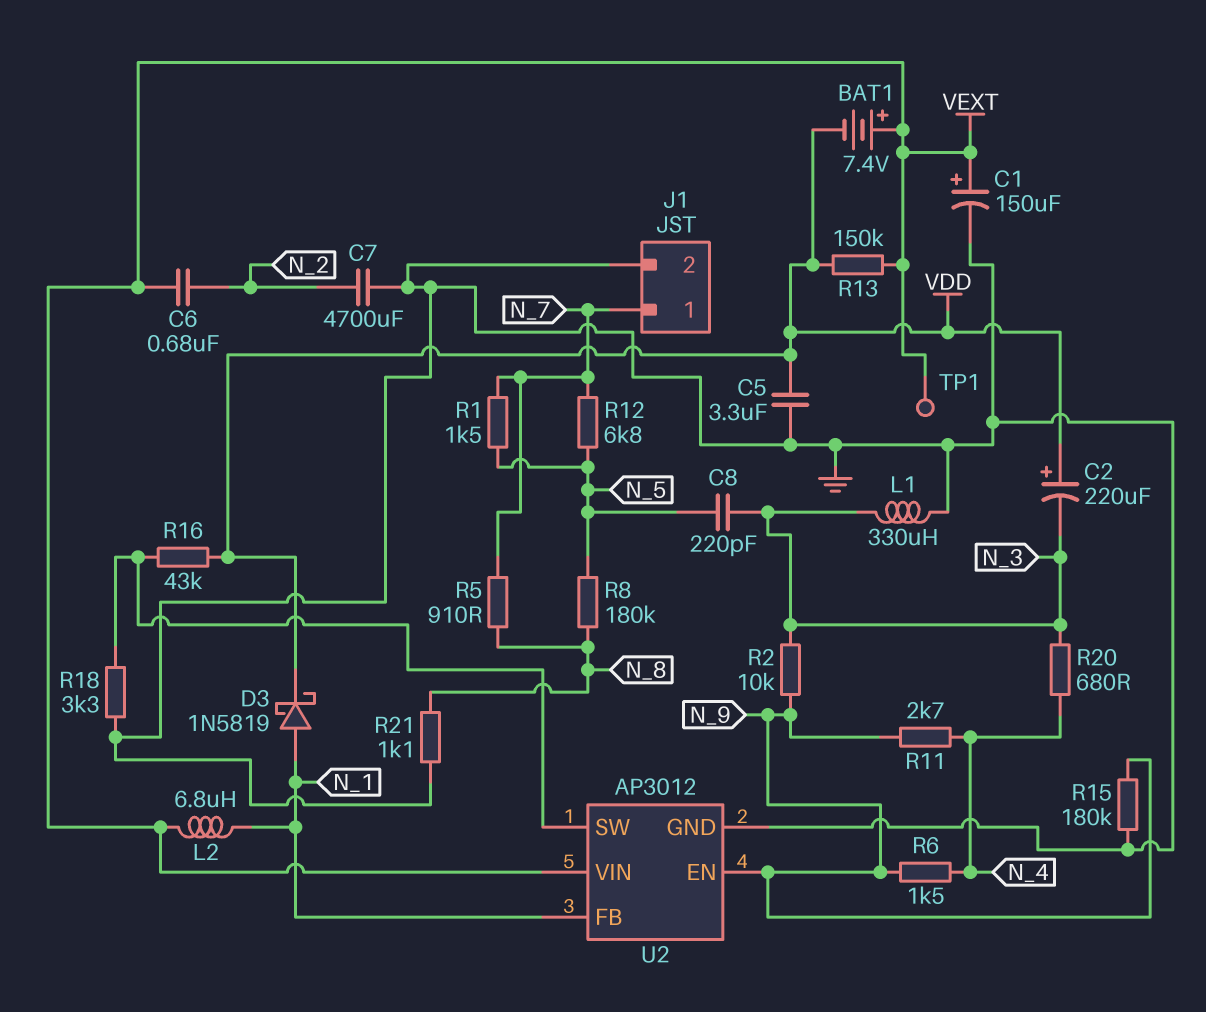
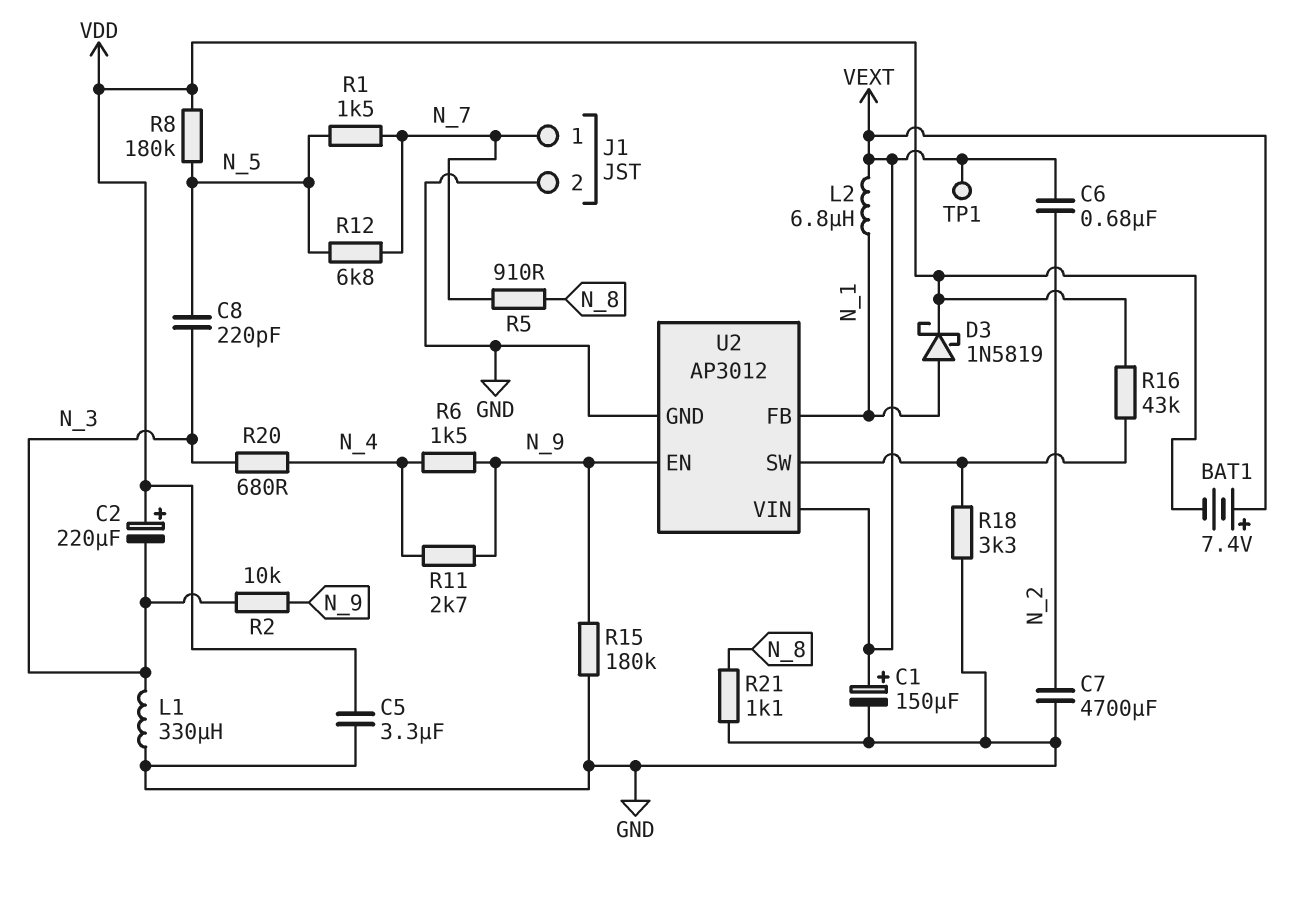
R8: 180k (N_5, N_8) -> 180k (N_5, VDD)
R13: 150k (VDD, VEXT) -> none

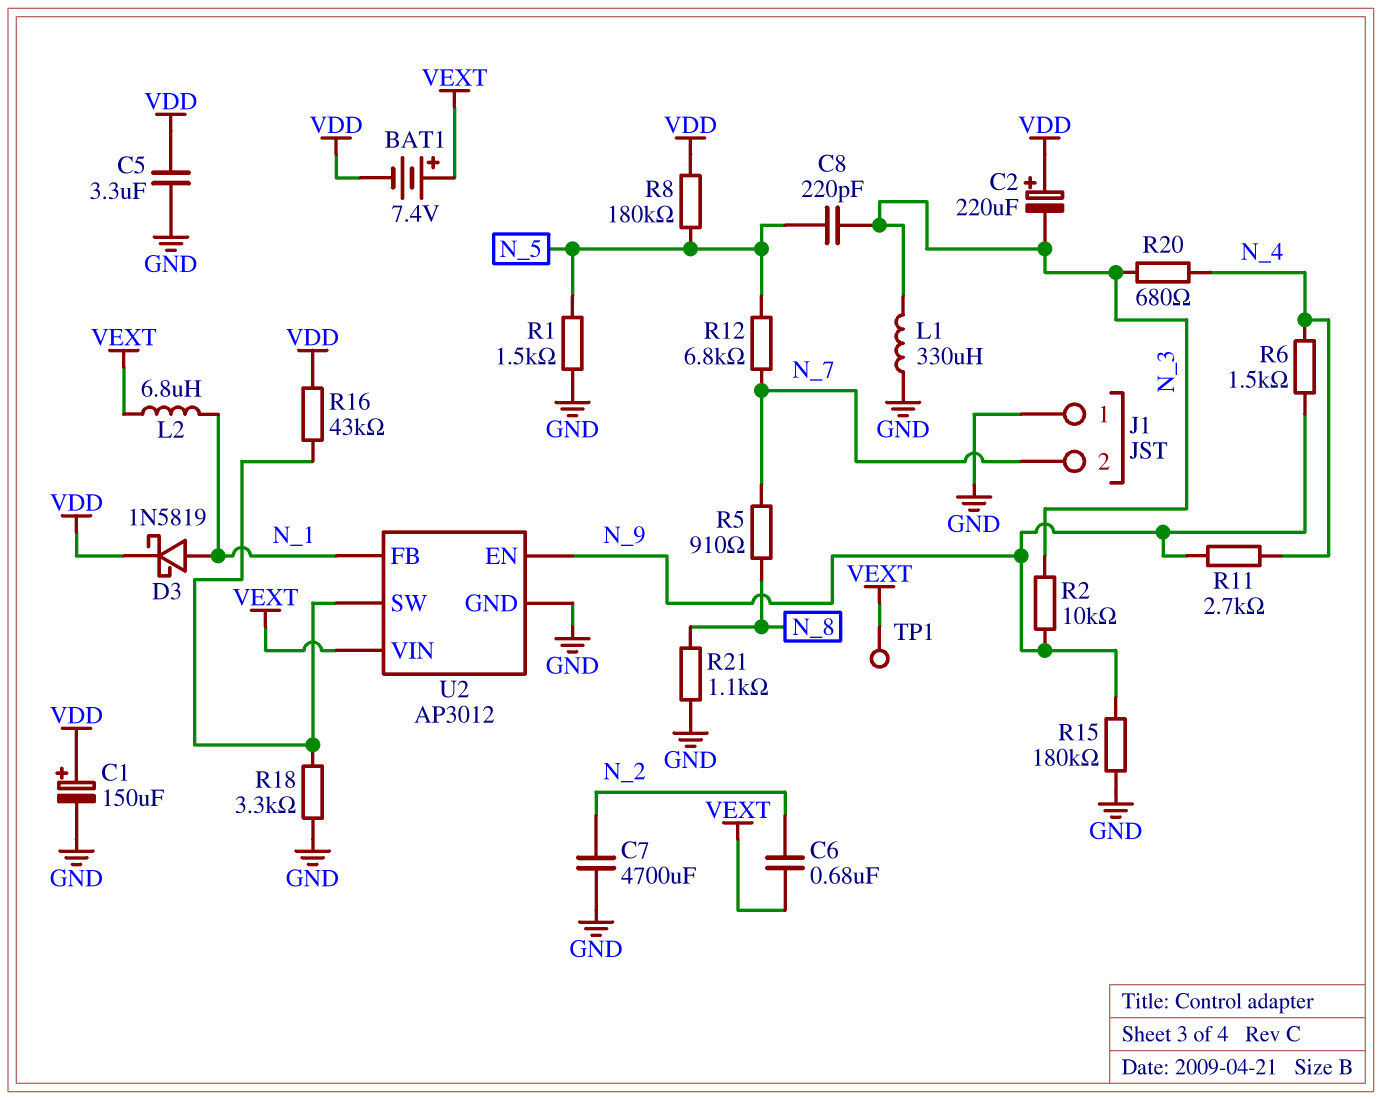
C1: 150uF (plus VEXT, minus GND) -> 150uF (plus VDD, minus GND)
J1 pin 1: N_7 -> GND
J1 pin 2: GND -> N_7
R1: 1.5k (N_5, N_7) -> 1.5k (GND, N_5)

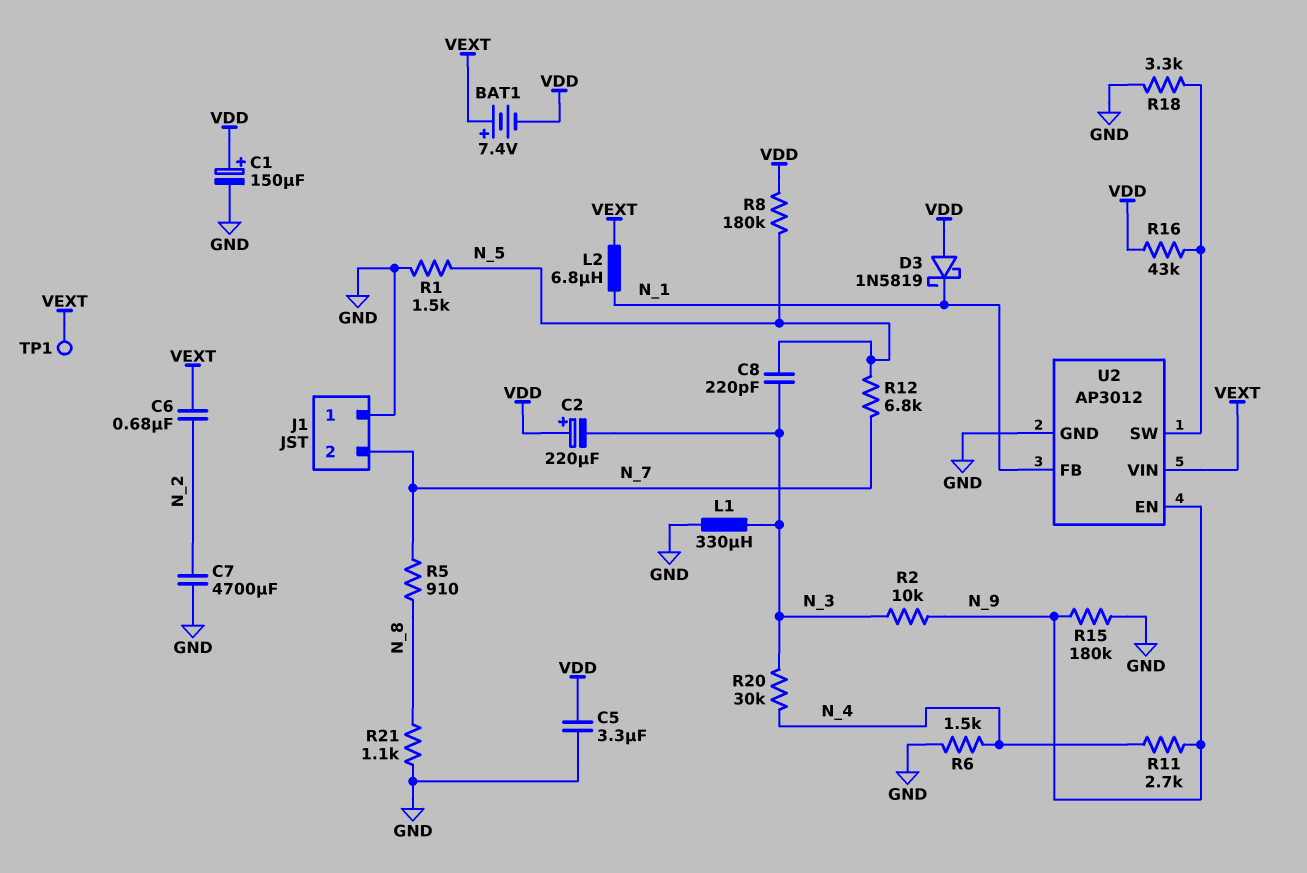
D3: schottky 1N5819 (A N_1, K VDD) -> schottky 1N5819 (A VDD, K N_1)
R6: 1.5k (N_4, N_9) -> 1.5k (GND, N_4)
R20: 680 (N_3, N_4) -> 30k (N_3, N_4)

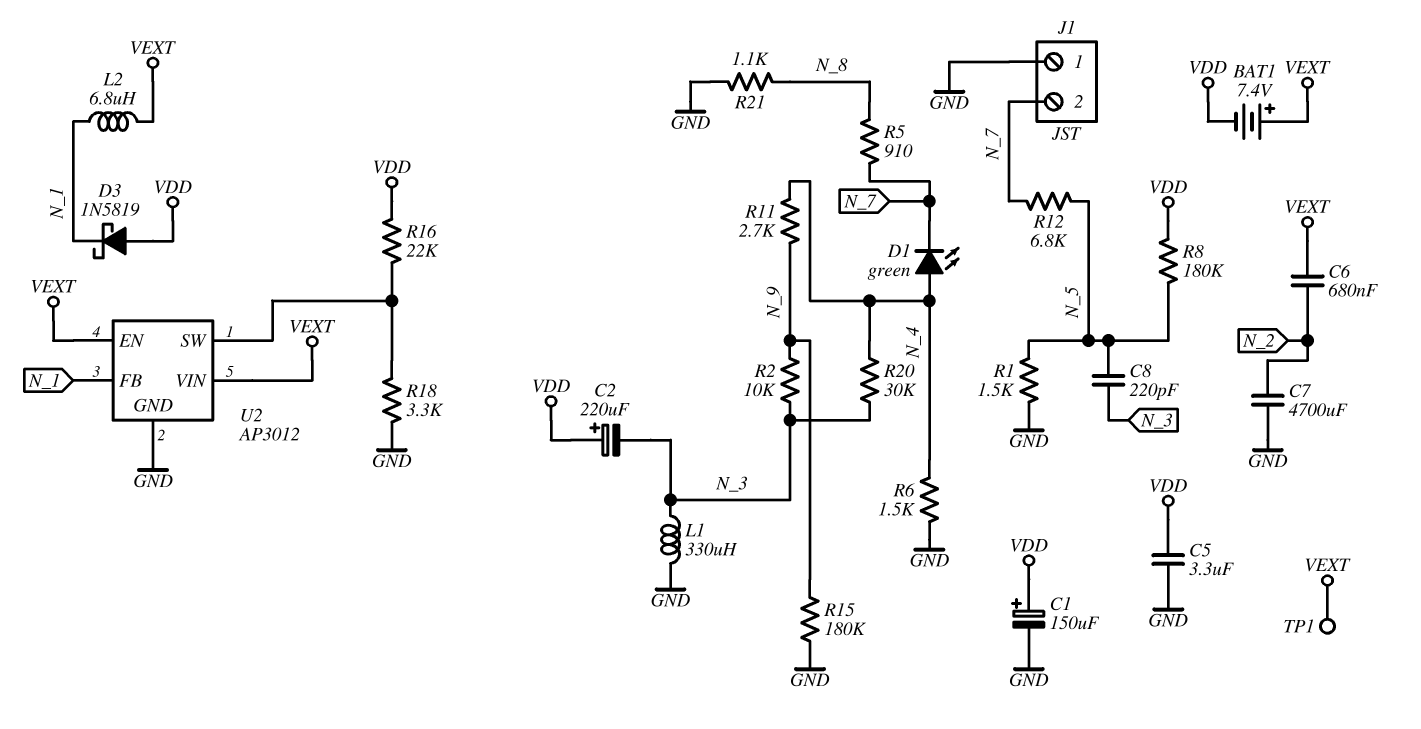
D1: none -> LED green (A N_4, K N_7)
R16: 43k (U2/SW, VDD) -> 22k (U2/SW, VDD)
U2 pin EN: N_9 -> VEXT

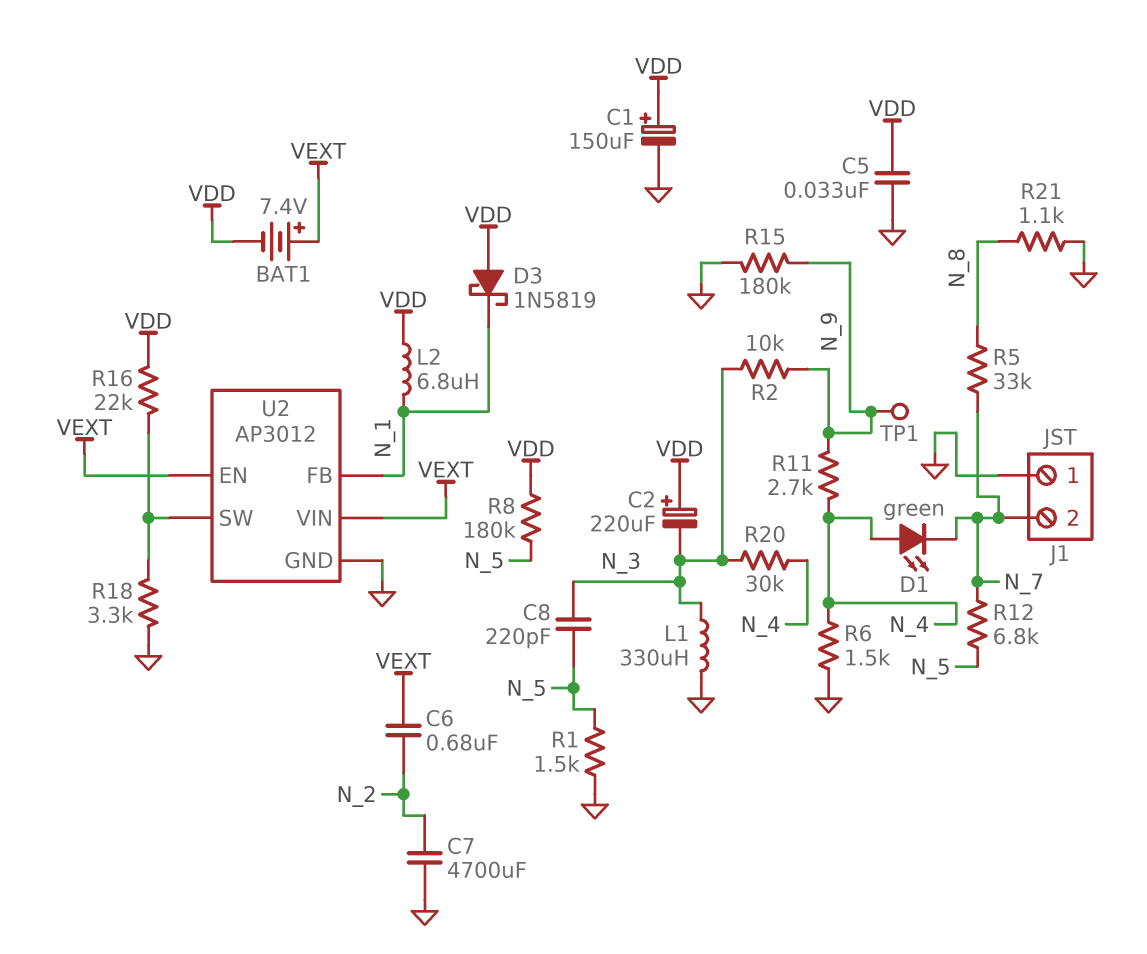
C5: 3.3uF (GND, VDD) -> 33nF (GND, VDD)
L2: 6.8uH (N_1, VEXT) -> 6.8uH (N_1, VDD)
R5: 910 (N_7, N_8) -> 33k (N_7, N_8)
TP1: test point (VEXT) -> test point (N_9)

